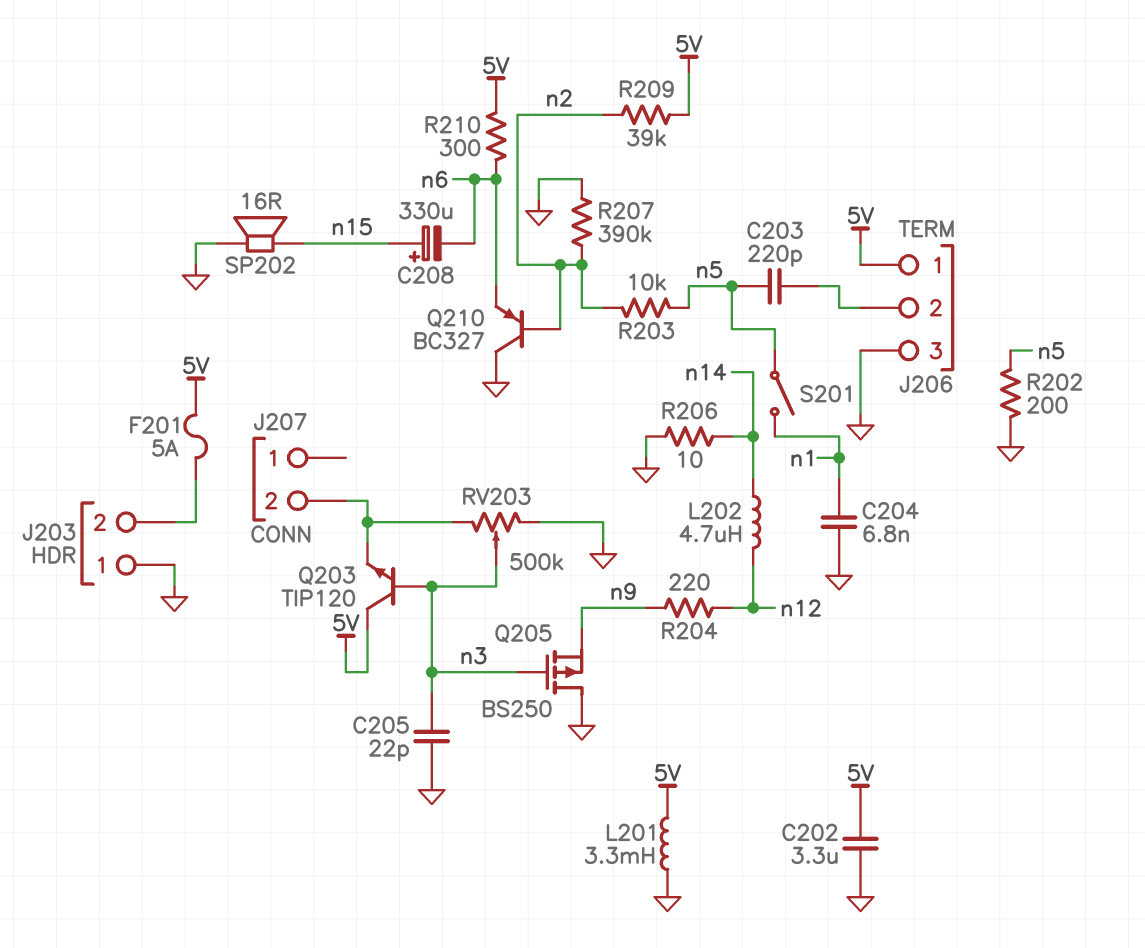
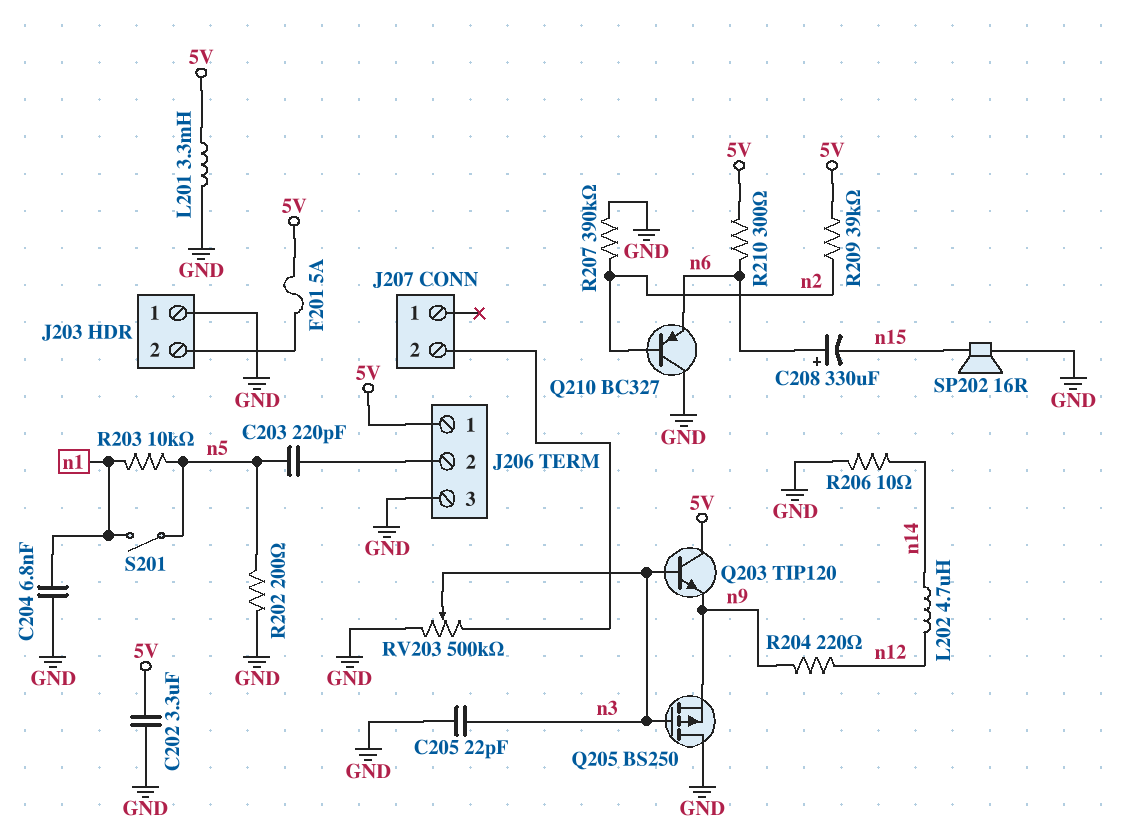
C208: 330uF (plus n15, minus n6) -> 330uF (plus n6, minus n15)
Q203: NPN TIP120 (B n3, C 5V, E J207/2) -> NPN TIP120 (B n3, C 5V, E n9)
R203: 10k (n2, n5) -> 10k (n1, n5)

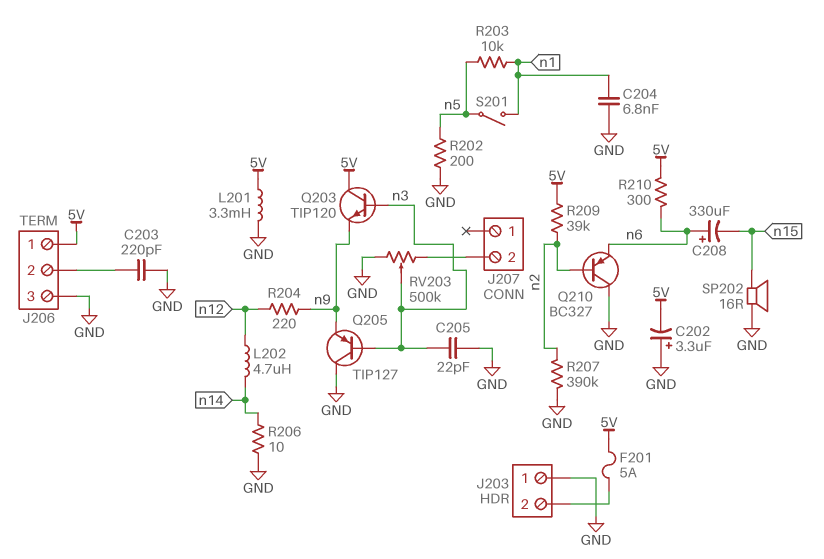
C202: 3.3uF (5V, GND) -> 3.3uF (plus GND, minus 5V)
C203: 220pF (J206/2, n5) -> 220pF (GND, J206/2)
Q205: PMOS BS250 (G n3, D GND, S n9) -> PNP TIP127 (B n3, C GND, E n9)

